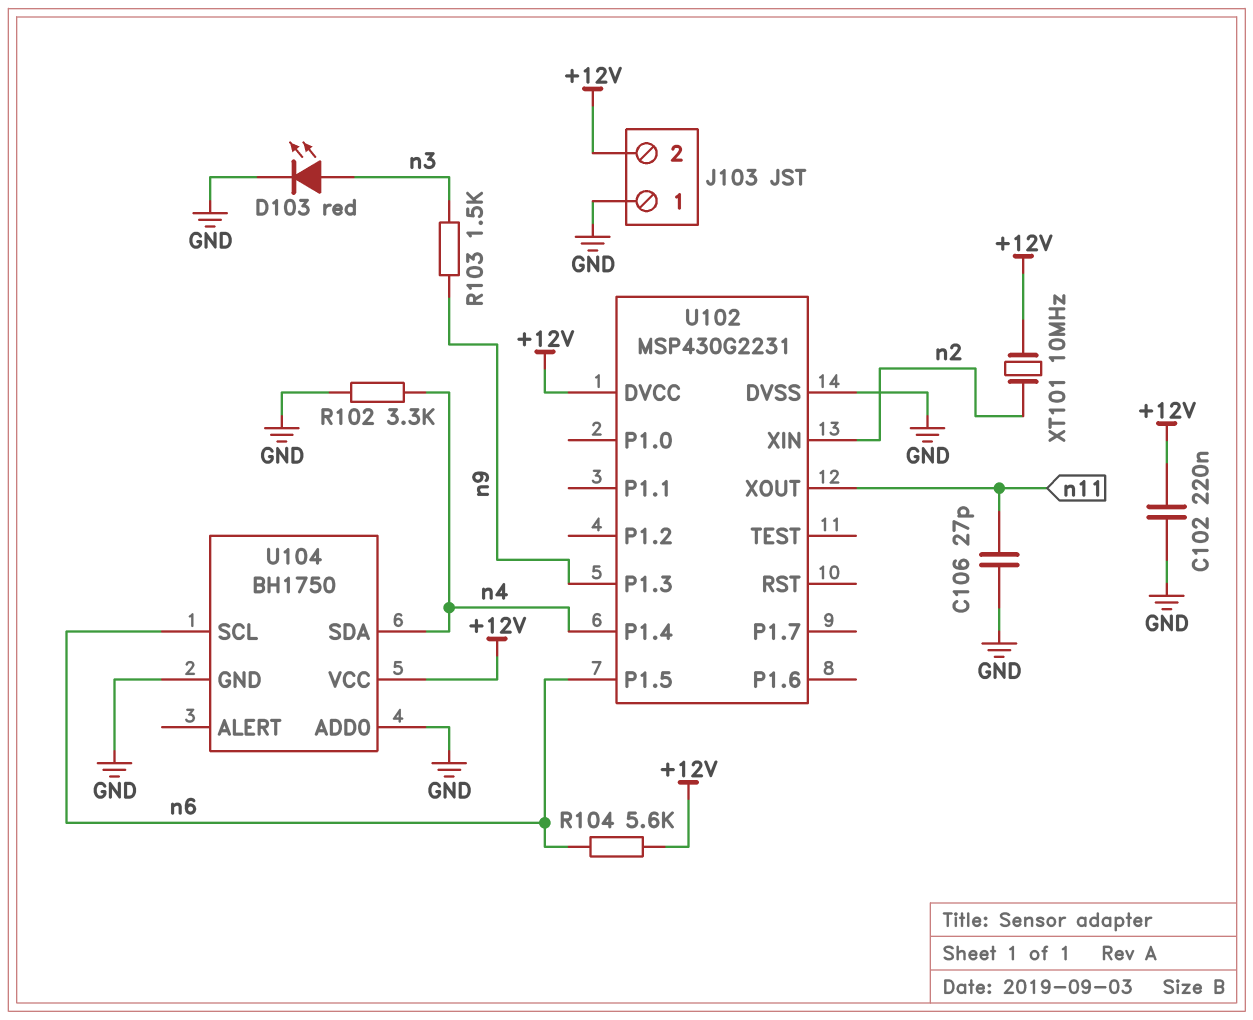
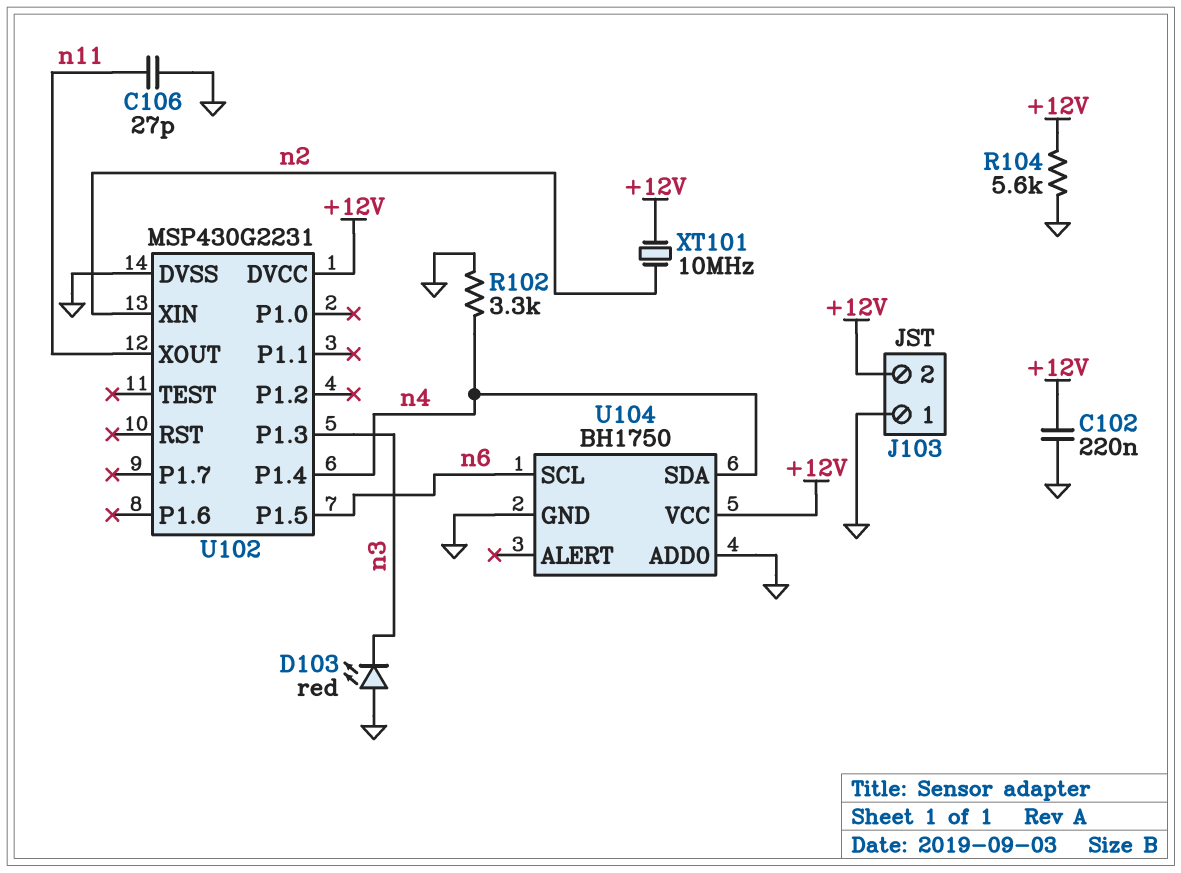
D103: LED red (A n3, K GND) -> LED red (A GND, K n3)
R103: 1.5k (n3, n9) -> none
R104: 5.6k (+12V, n6) -> 5.6k (+12V, GND)
U102 pin P1.3: n9 -> n3

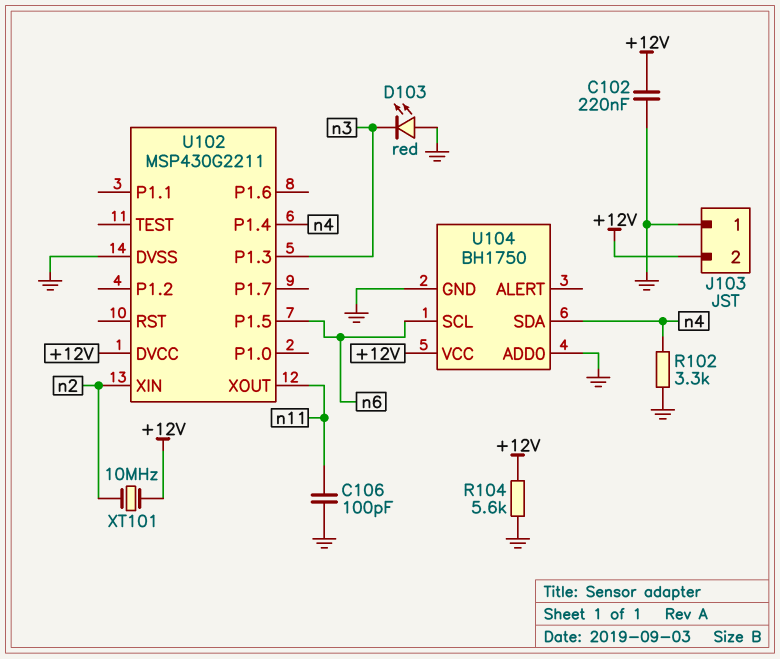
C106: 27pF (GND, n11) -> 100pF (GND, n11)
U102: MSP430G2231 -> MSP430G2211

